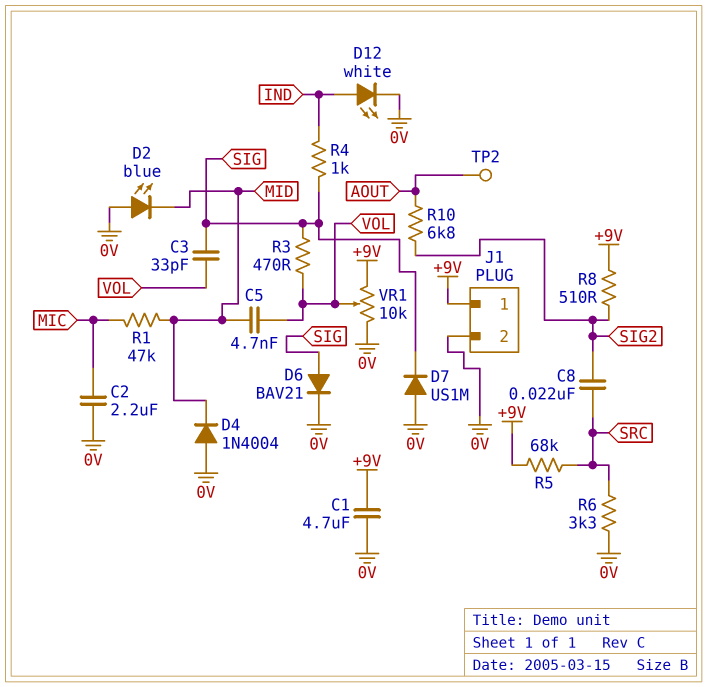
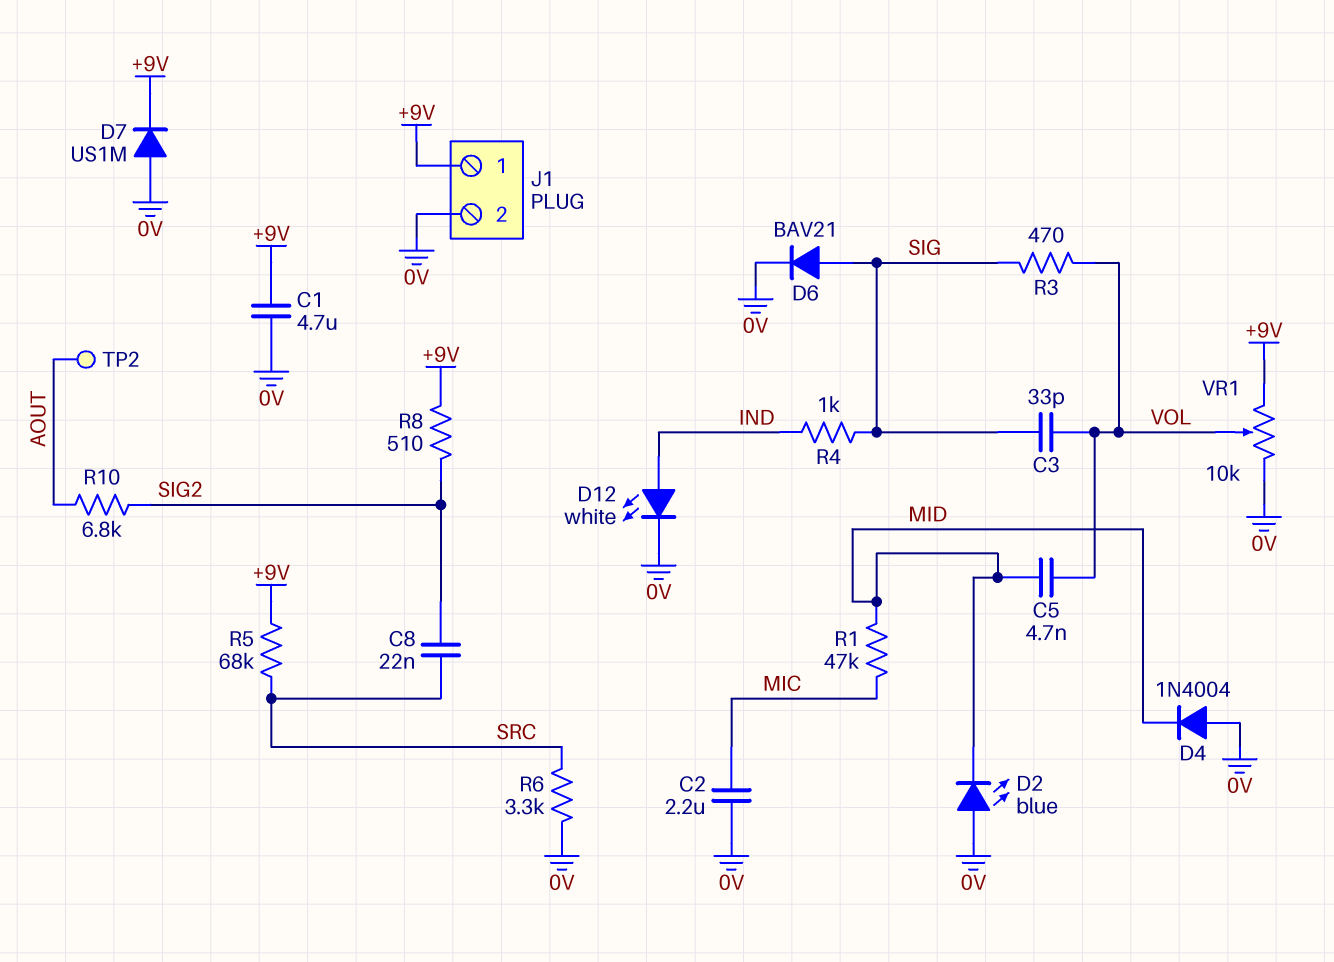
D7: diode US1M (A 0V, K SIG) -> diode US1M (A 0V, K +9V)

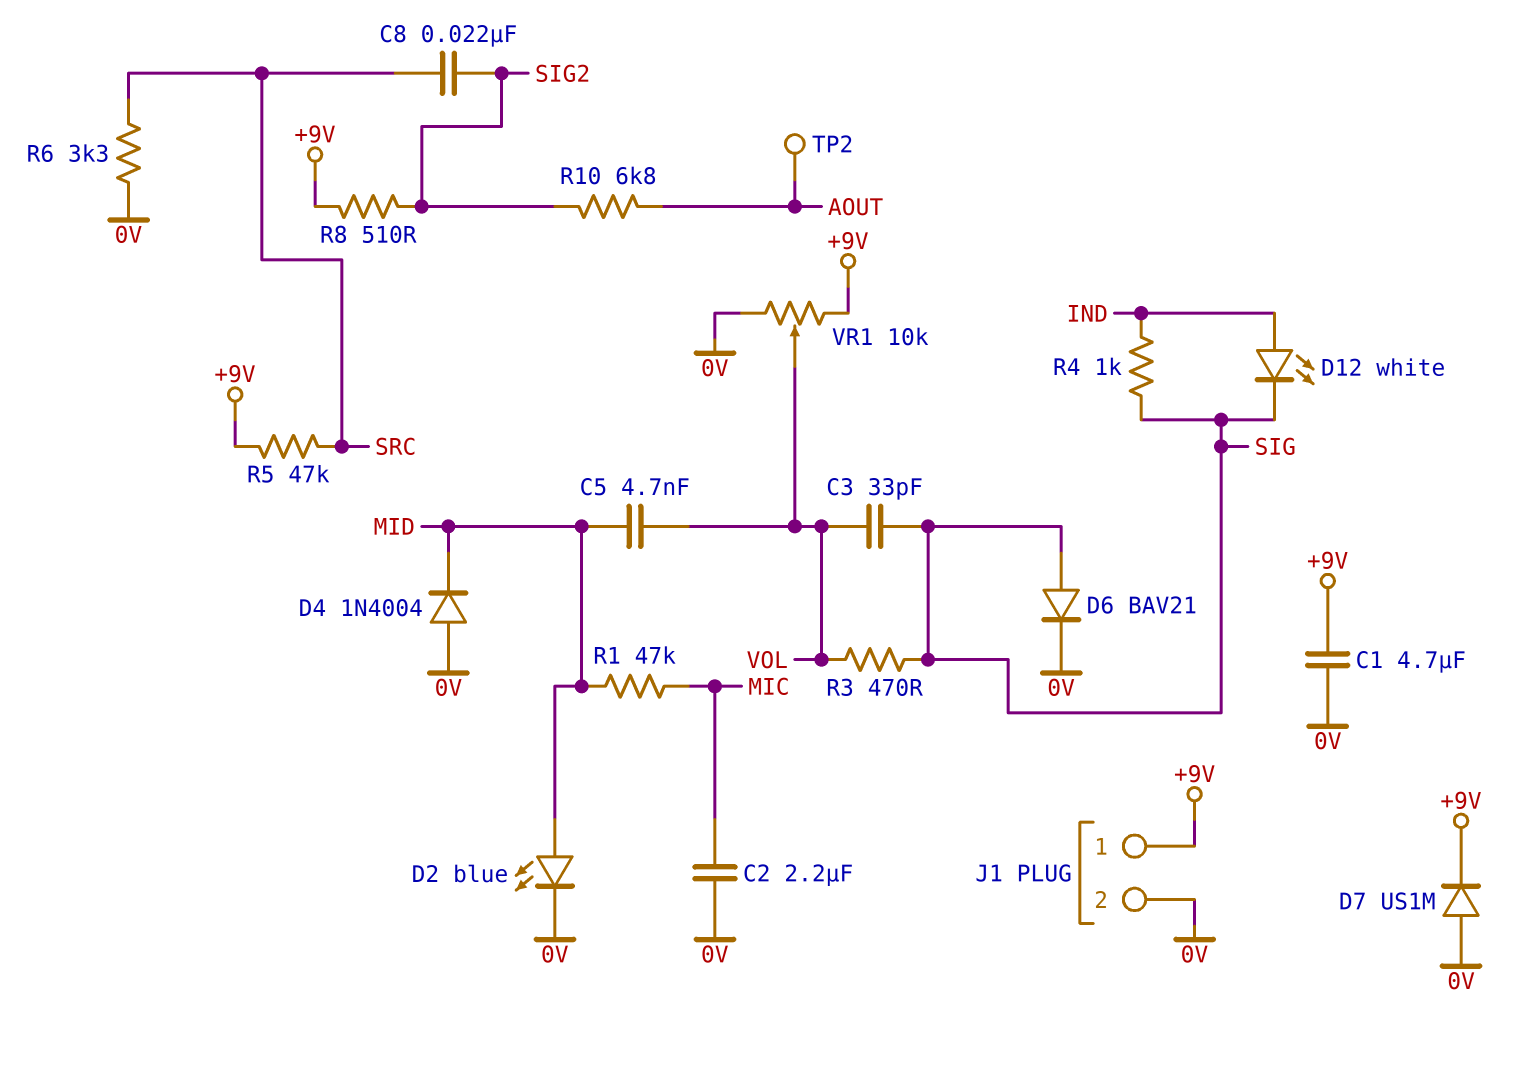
D2: LED blue (A 0V, K MID) -> LED blue (A MID, K 0V)
D12: LED white (A IND, K 0V) -> LED white (A IND, K SIG)
R5: 68k (+9V, SRC) -> 47k (+9V, SRC)

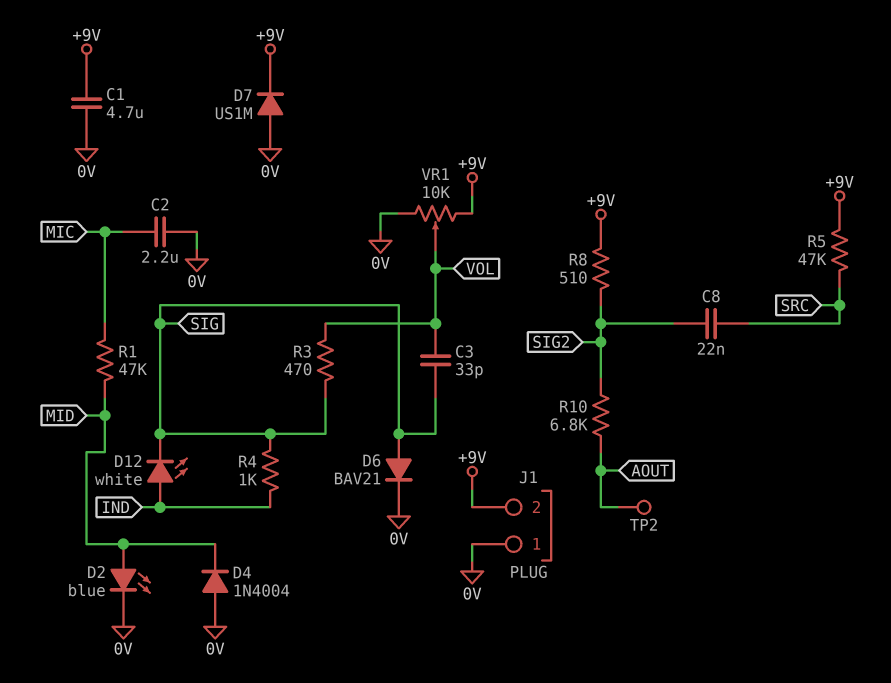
C5: 4.7nF (MID, VOL) -> none
J1 pin 1: +9V -> 0V
J1 pin 2: 0V -> +9V
R6: 3.3k (0V, SRC) -> none

